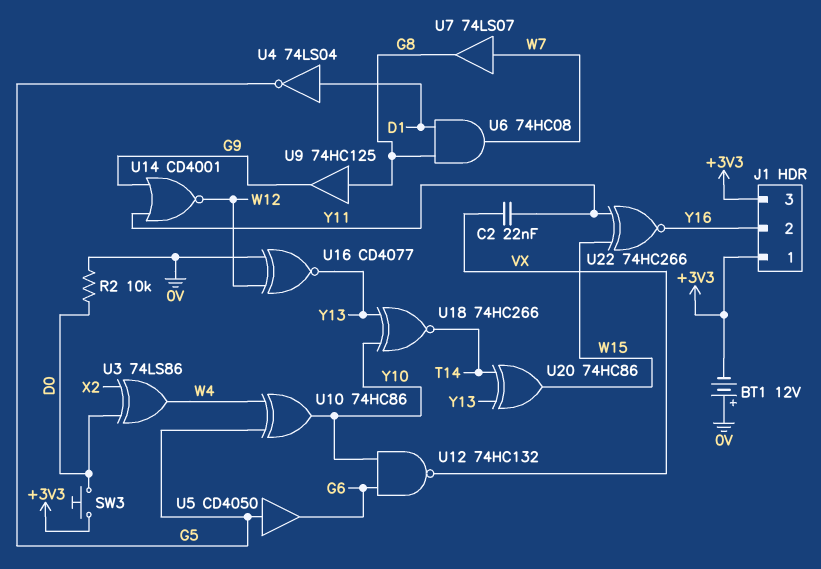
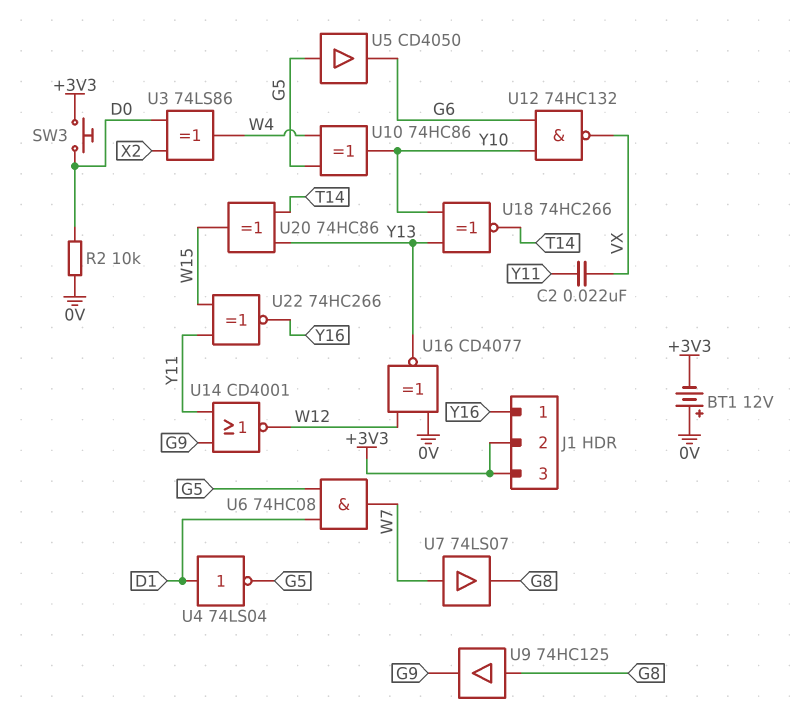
J1 pin 1: +3V3 -> Y16
J1 pin 2: Y16 -> +3V3
U6: AND 74HC08 (in D1, in G8, out W7) -> AND 74HC08 (in D1, in G5, out W7)

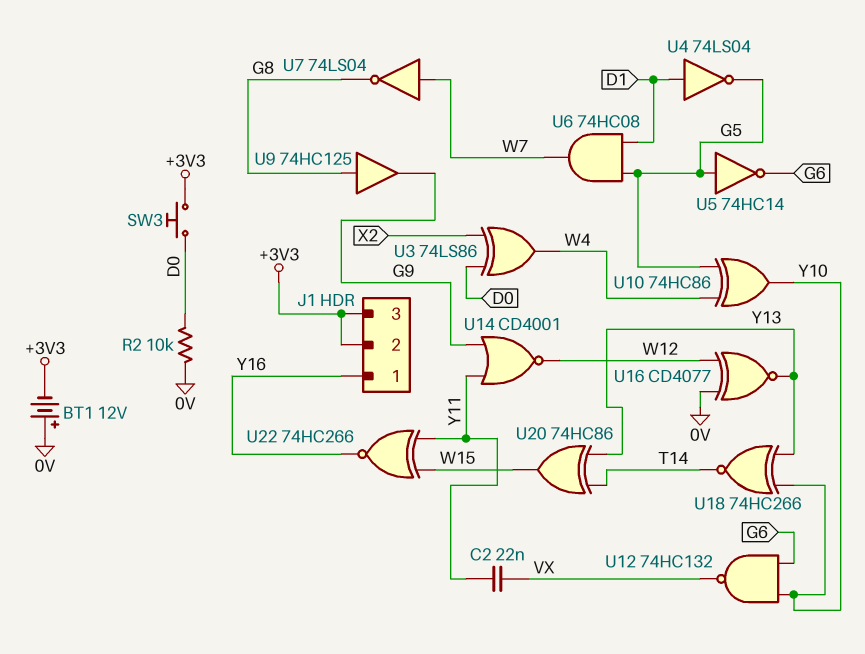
U5: buffer CD4050 (in G5, out G6) -> NOT 74HC14 (in G5, out G6)
U7: buffer 74LS07 (in W7, out G8) -> NOT 74LS04 (in W7, out G8)

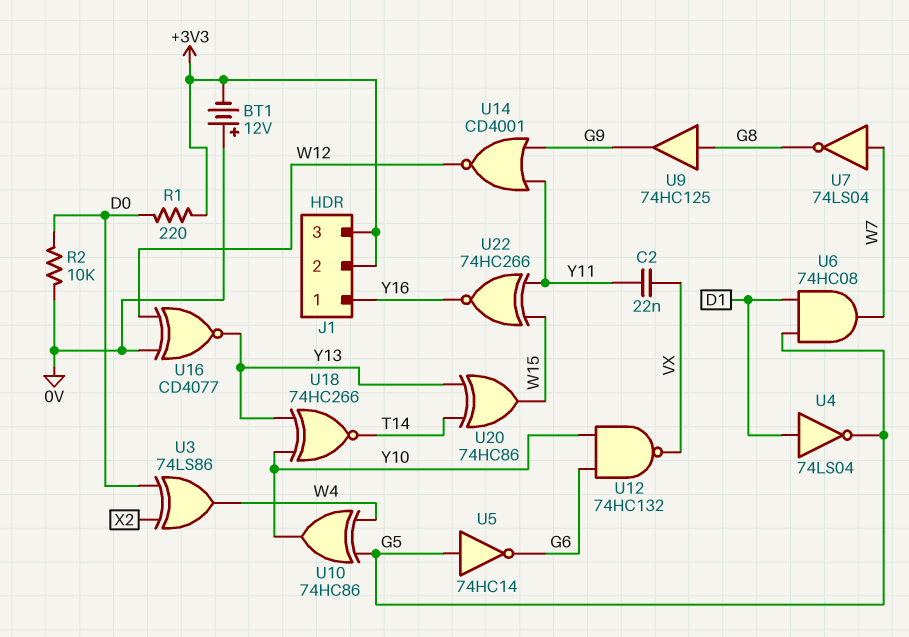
R1: none -> 220 (+3V3, D0)
SW3: button (+3V3, D0) -> none

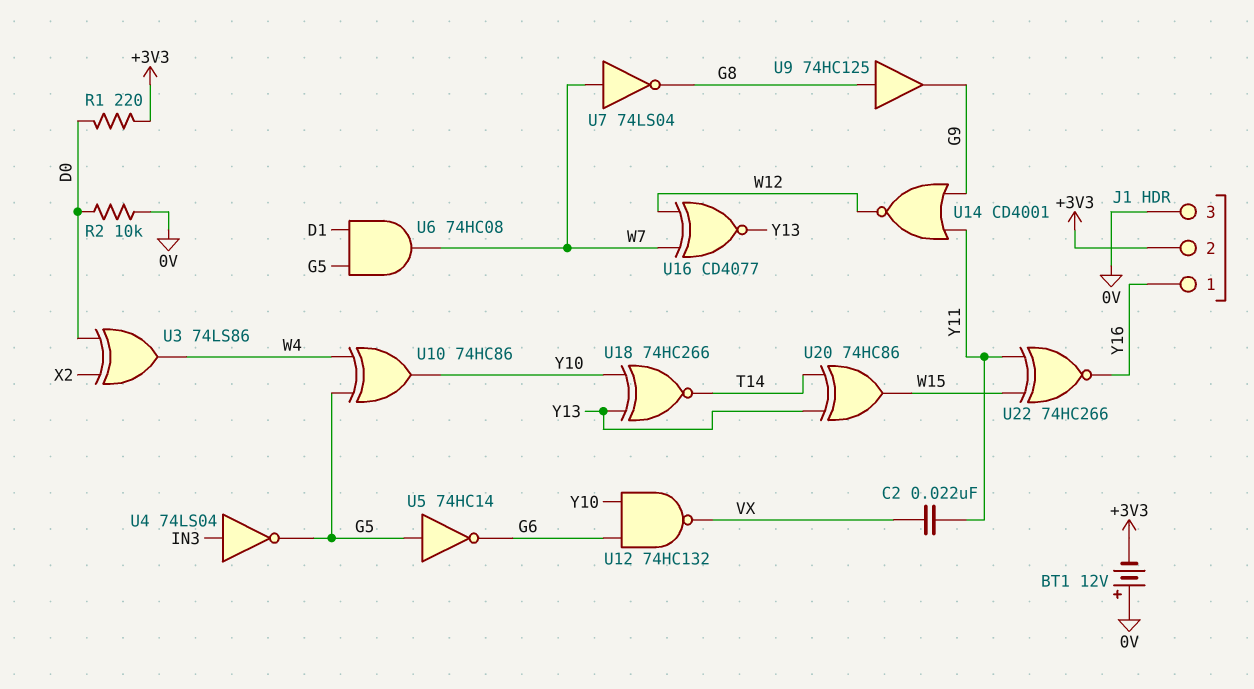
J1 pin 3: +3V3 -> 0V
U4: NOT 74LS04 (in D1, out G5) -> NOT 74LS04 (in IN3, out G5)
U16: XNOR CD4077 (in 0V, in W12, out Y13) -> XNOR CD4077 (in W7, in W12, out Y13)

